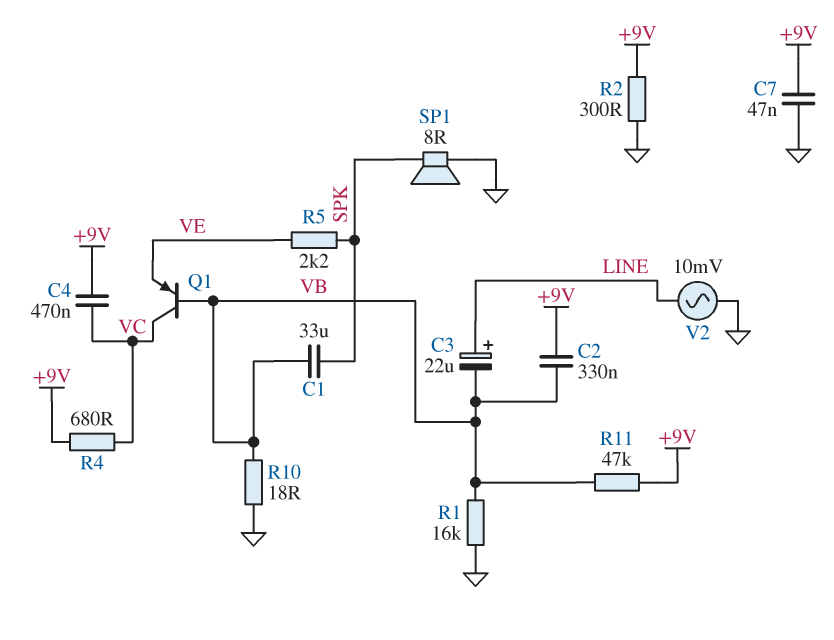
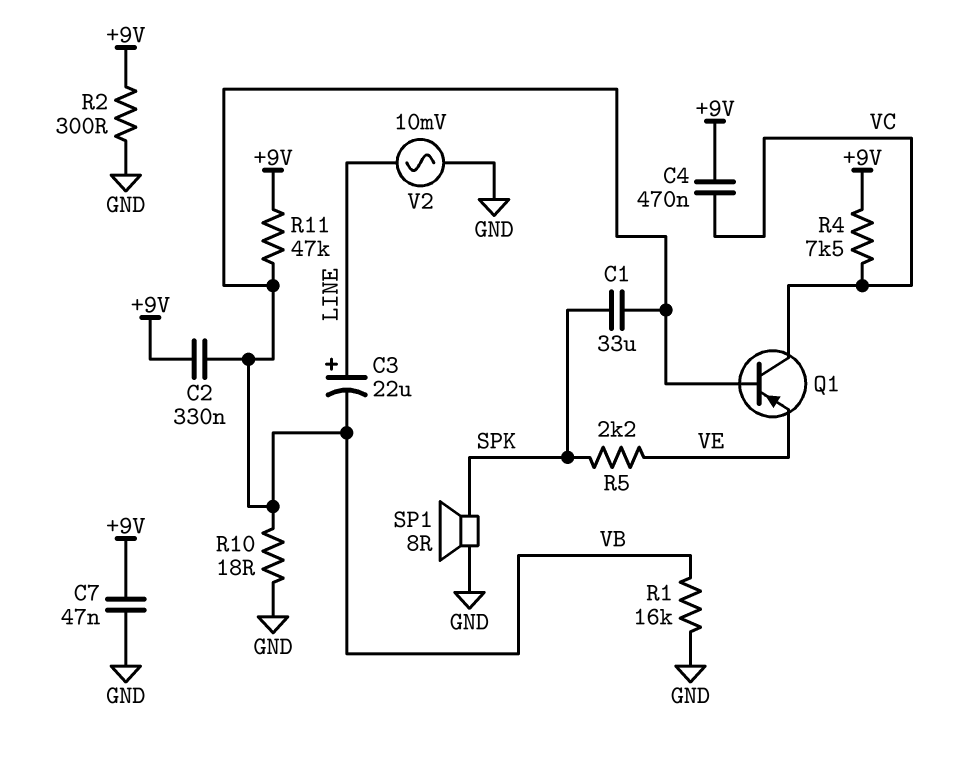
R4: 680 (+9V, VC) -> 7.5k (+9V, VC)

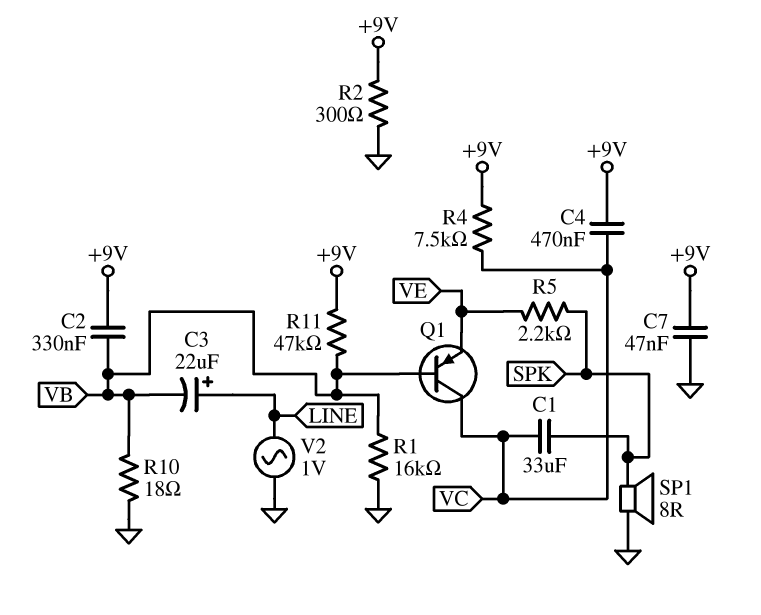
C1: 33uF (SPK, VB) -> 33uF (SPK, VC)
V2: AC 10mV (GND, LINE) -> AC 1V (GND, LINE)

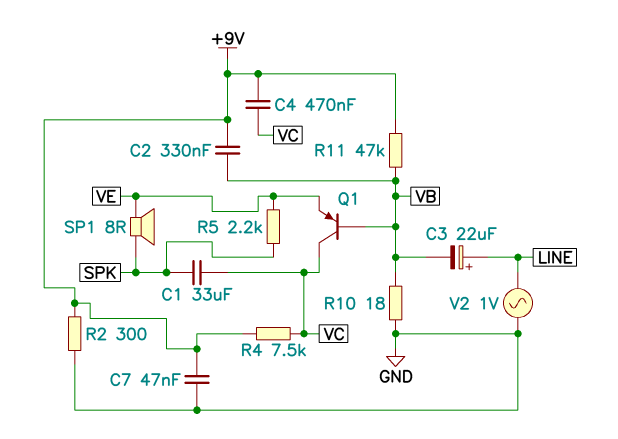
R1: 16k (GND, VB) -> none
SP1: speaker 8R (GND, SPK) -> speaker 8R (SPK, VE)

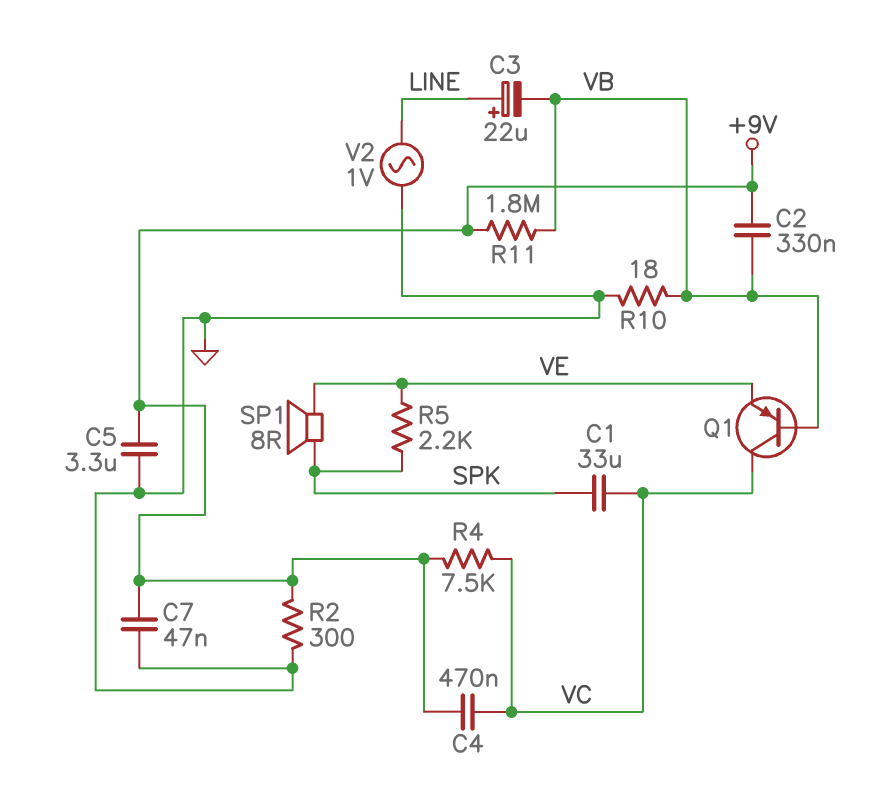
C5: none -> 3.3uF (+9V, GND)
R11: 47k (+9V, VB) -> 1.8M (+9V, VB)

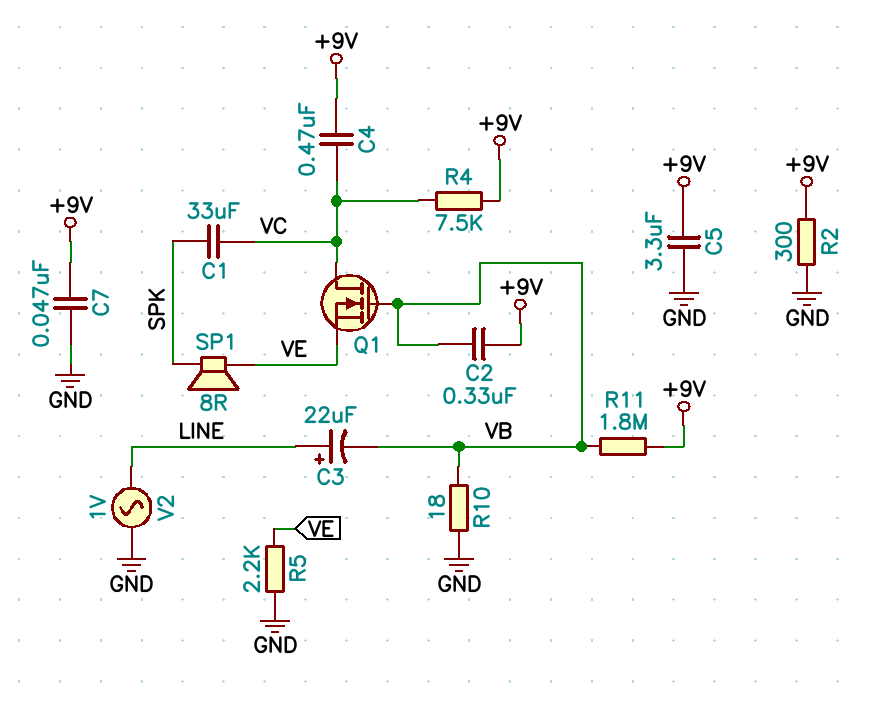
Q1: PNP (B VB, C VC, E VE) -> NMOS (G VB, D VC, S VE)
R5: 2.2k (SPK, VE) -> 2.2k (GND, VE)

